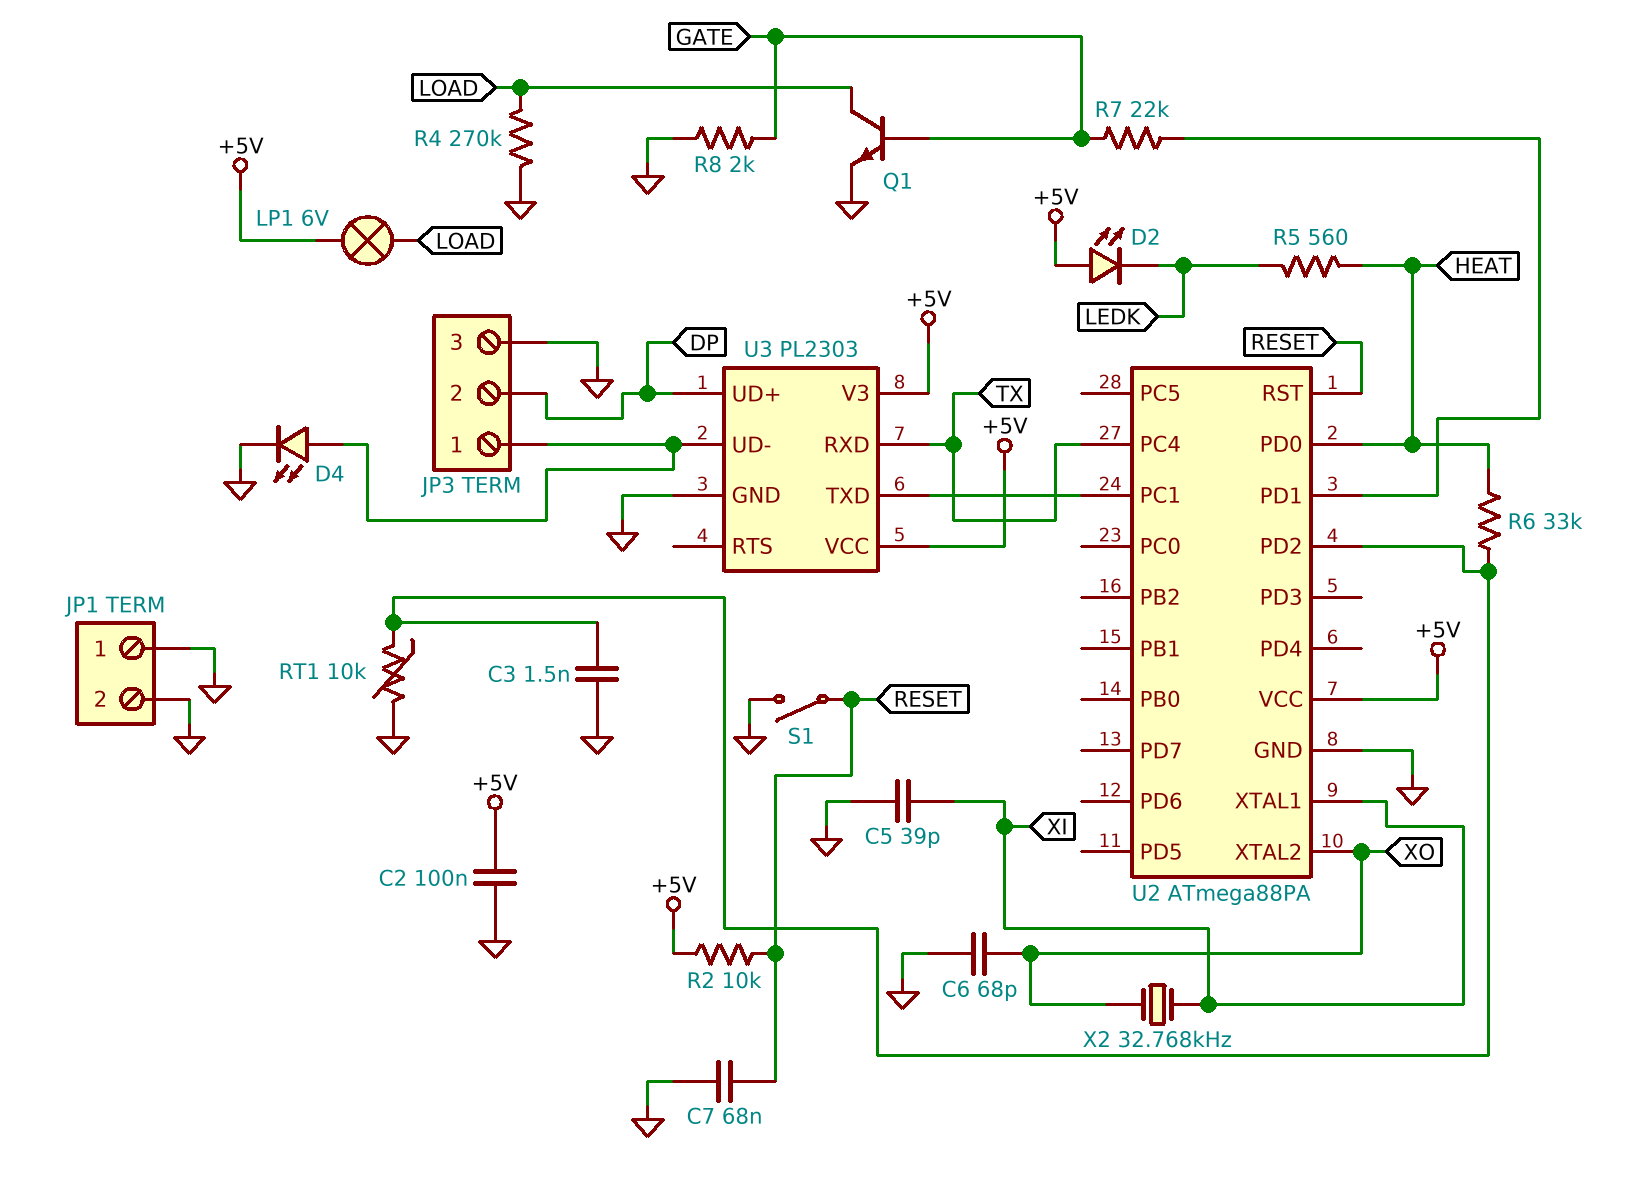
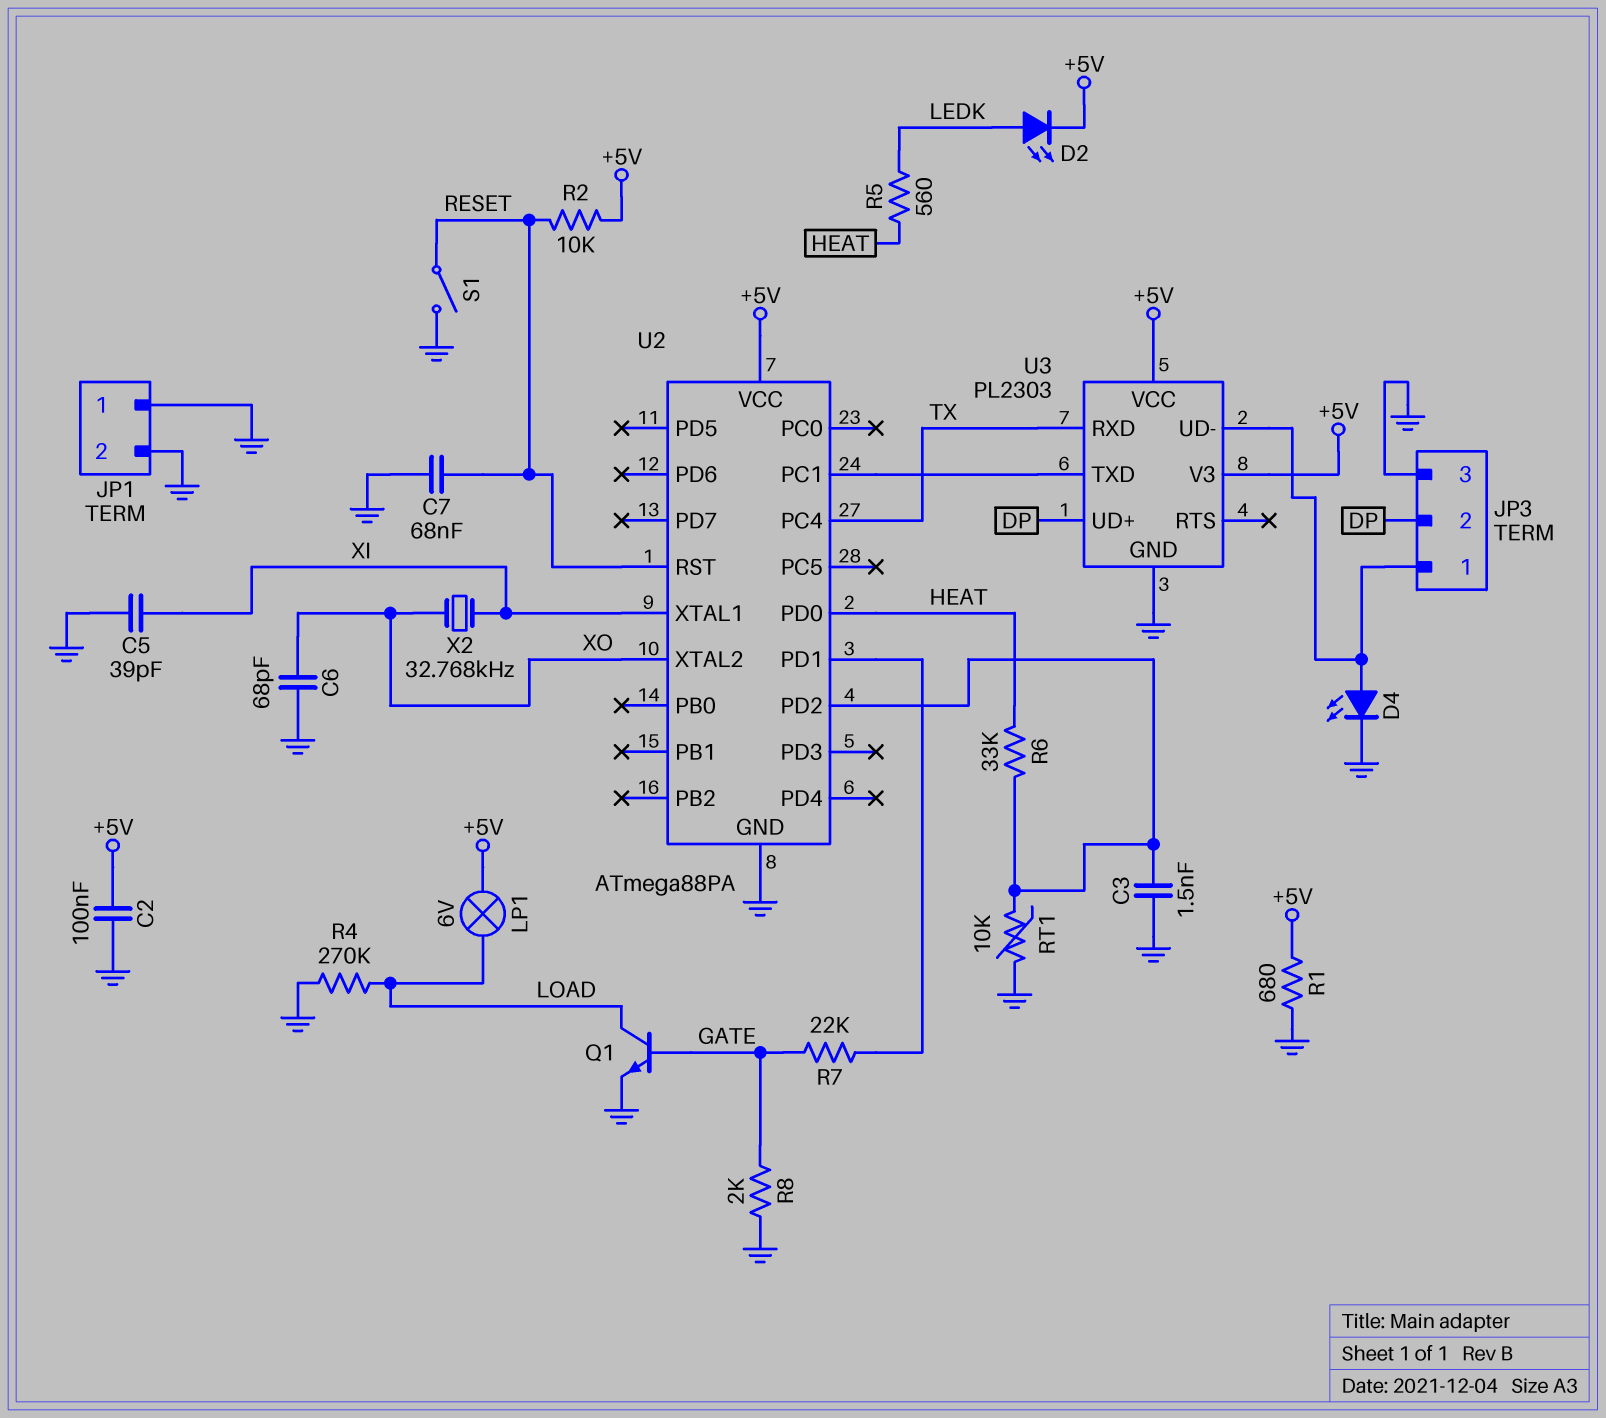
D2: LED (A +5V, K LEDK) -> LED (A LEDK, K +5V)
R1: none -> 680 (+5V, GND)

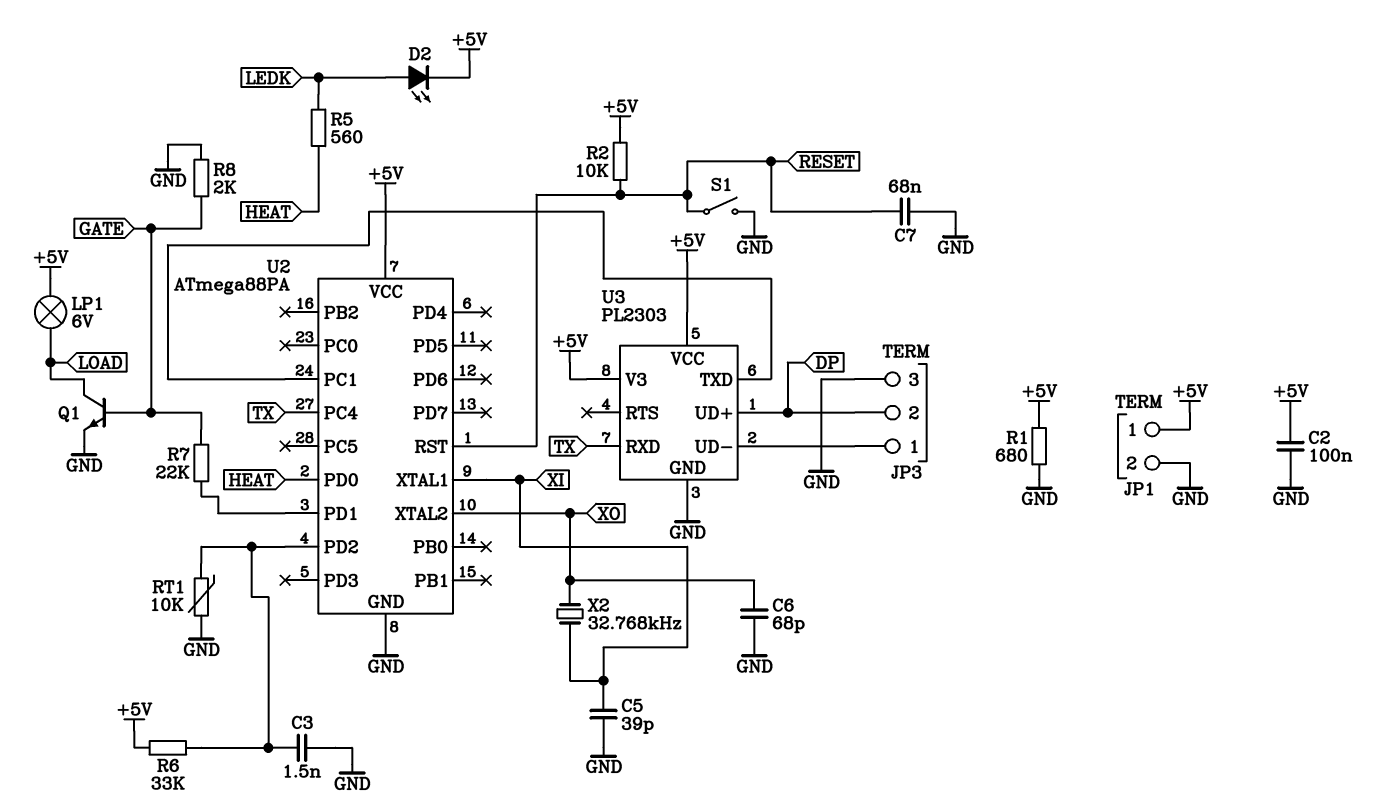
D4: LED (A JP3/1, K GND) -> none
JP1 pin 1: GND -> +5V
R4: 270k (GND, LOAD) -> none
R6: 33k (HEAT, U2/PD2) -> 33k (+5V, U2/PD2)

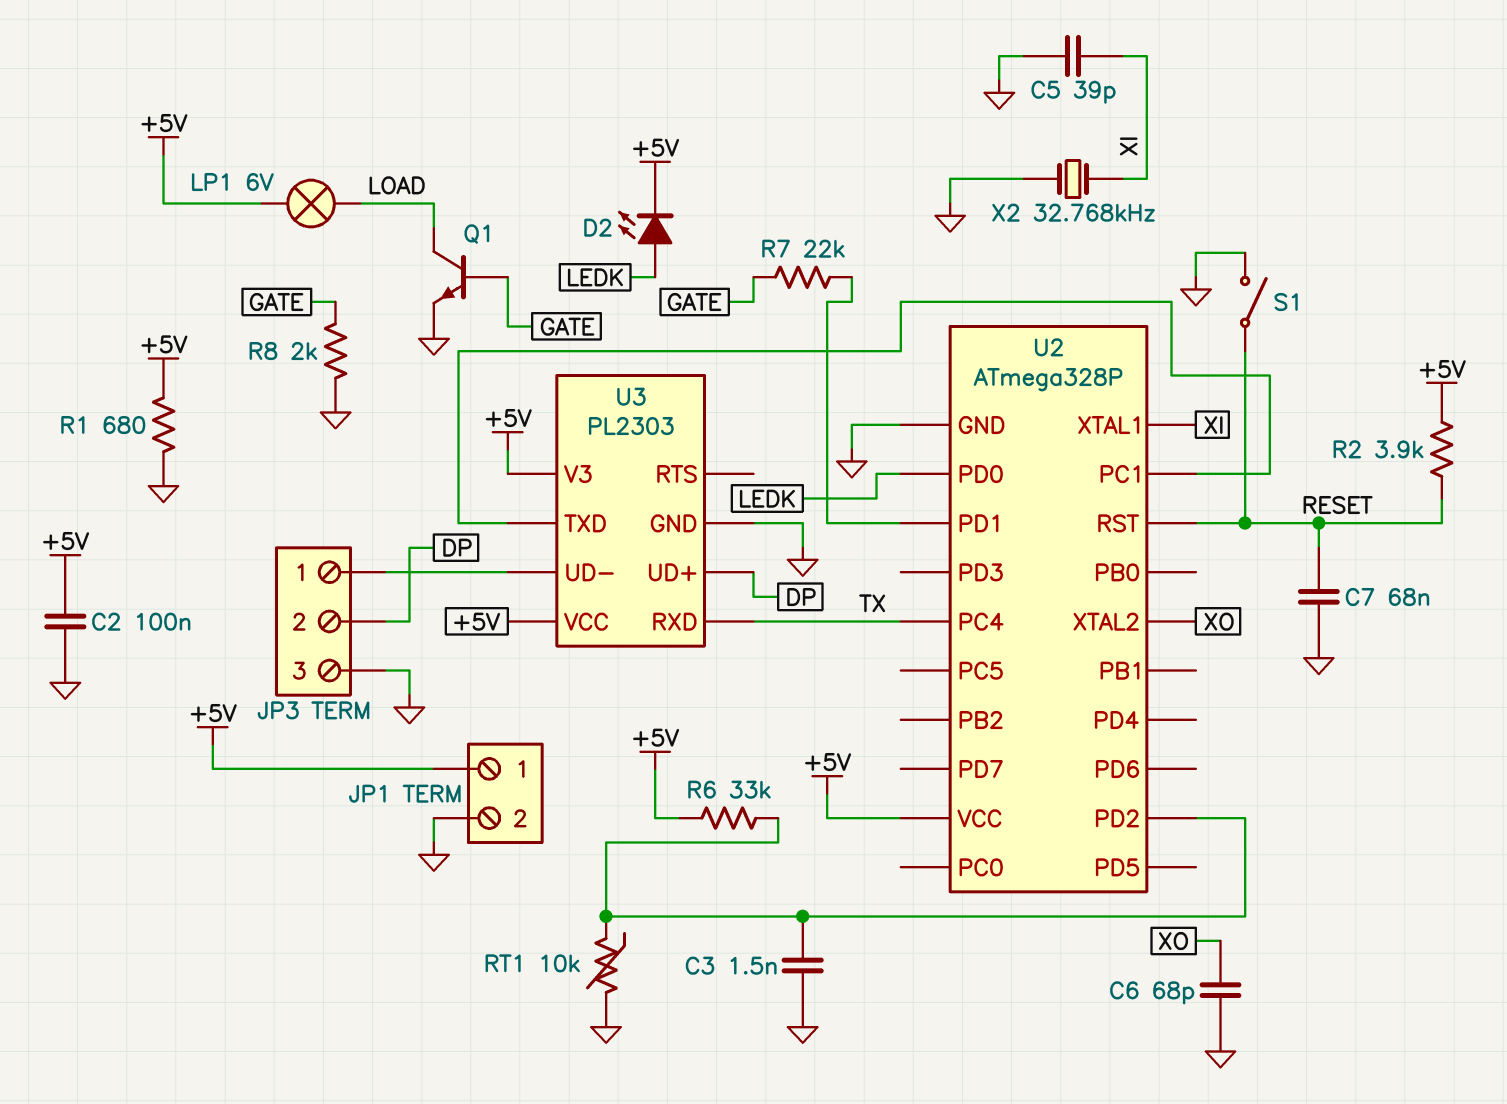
R2: 10k (+5V, RESET) -> 3.9k (+5V, RESET)
R5: 560 (HEAT, LEDK) -> none
U2: ATmega88PA -> ATmega328P
U2 pin PD0: HEAT -> LEDK
X2: 32.768kHz (XI, XO) -> 32.768kHz (GND, XI)

